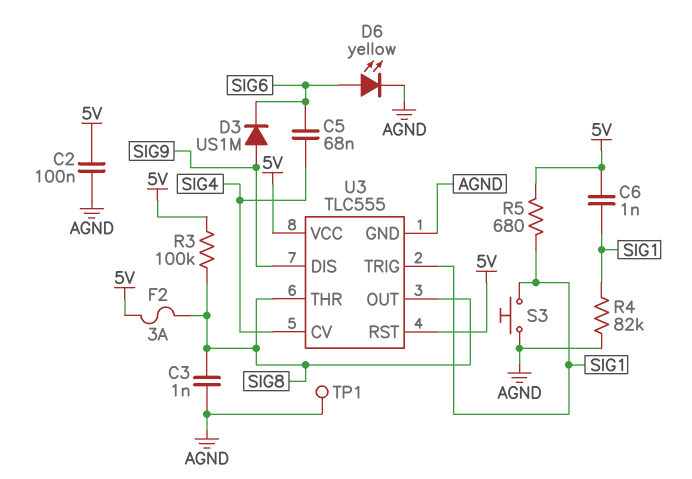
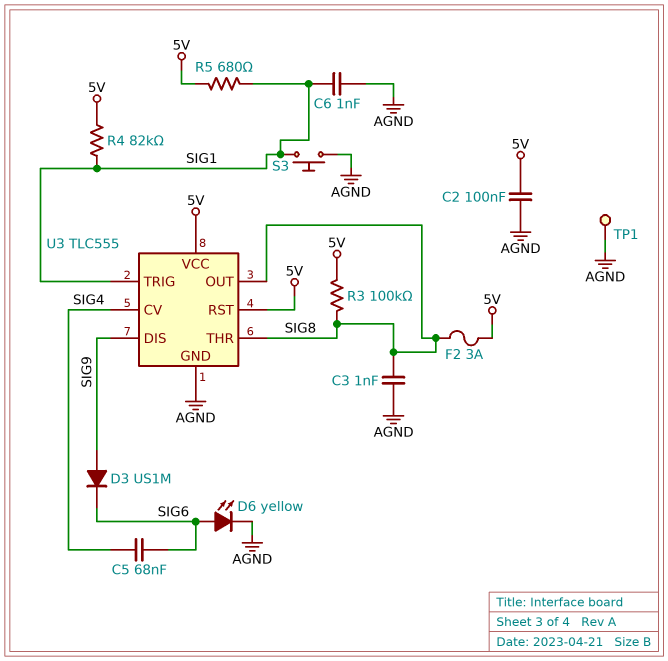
C6: 1nF (5V, SIG1) -> 1nF (AGND, SIG1)
R4: 82k (AGND, SIG1) -> 82k (5V, SIG1)

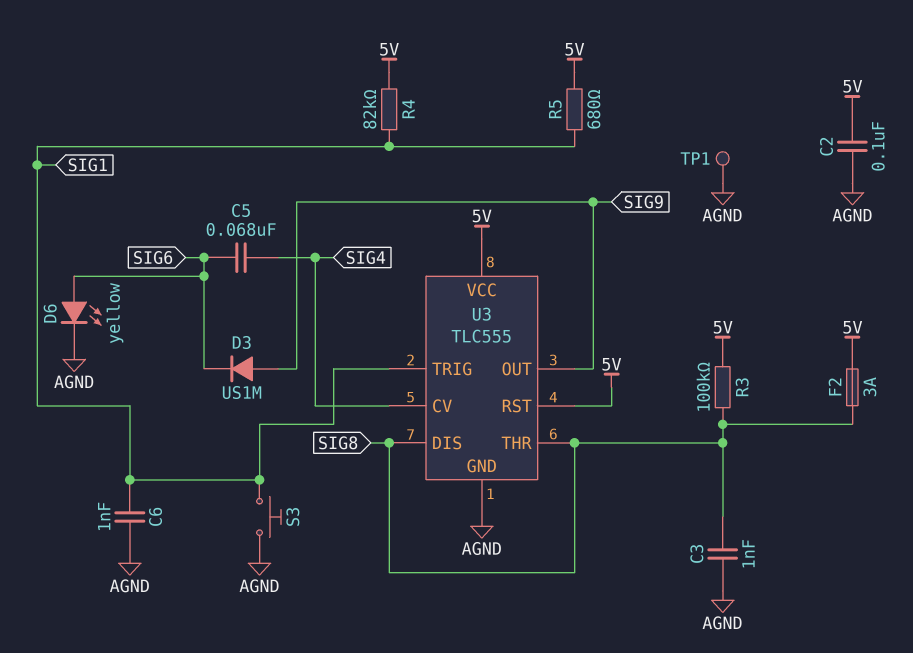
U3 pin DIS: SIG9 -> SIG8
U3 pin OUT: SIG8 -> SIG9

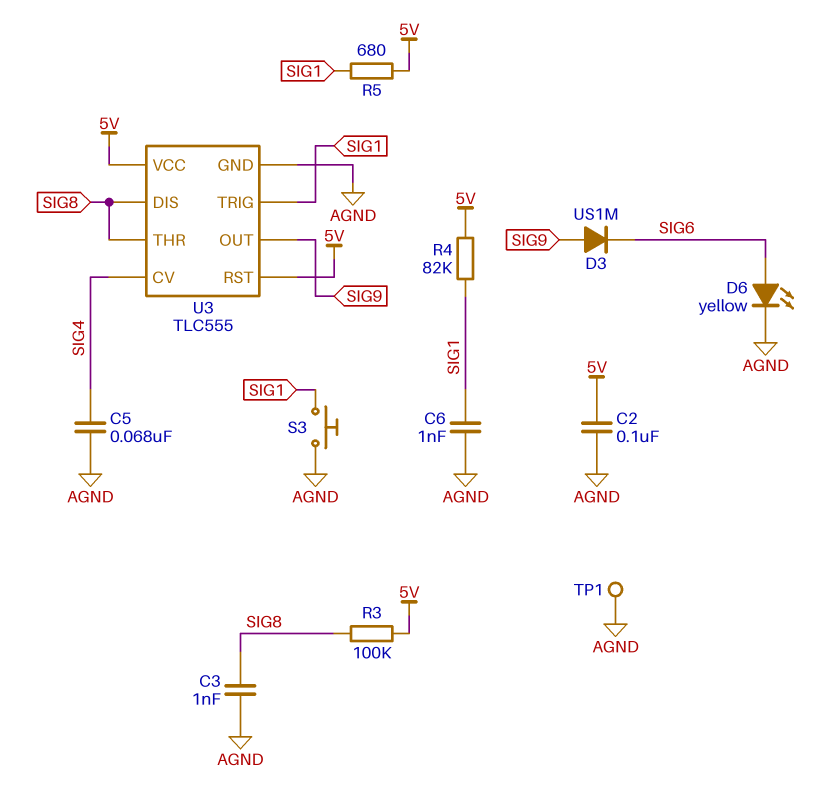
C5: 68nF (SIG4, SIG6) -> 68nF (AGND, SIG4)
F2: 3A (5V, SIG8) -> none

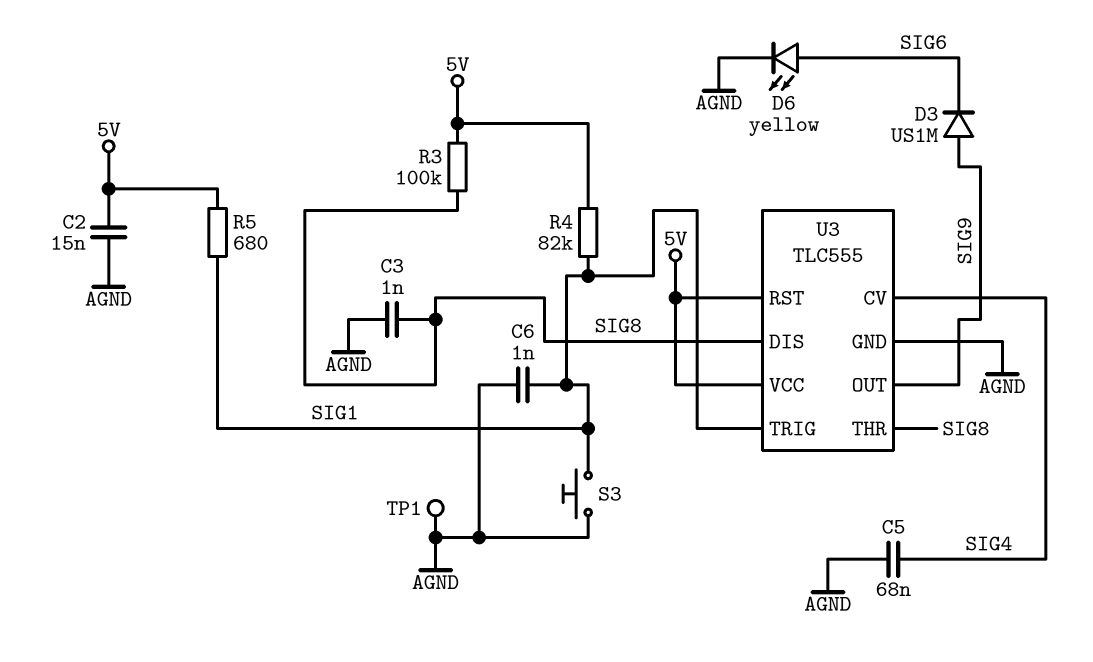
C2: 100nF (5V, AGND) -> 15nF (5V, AGND)

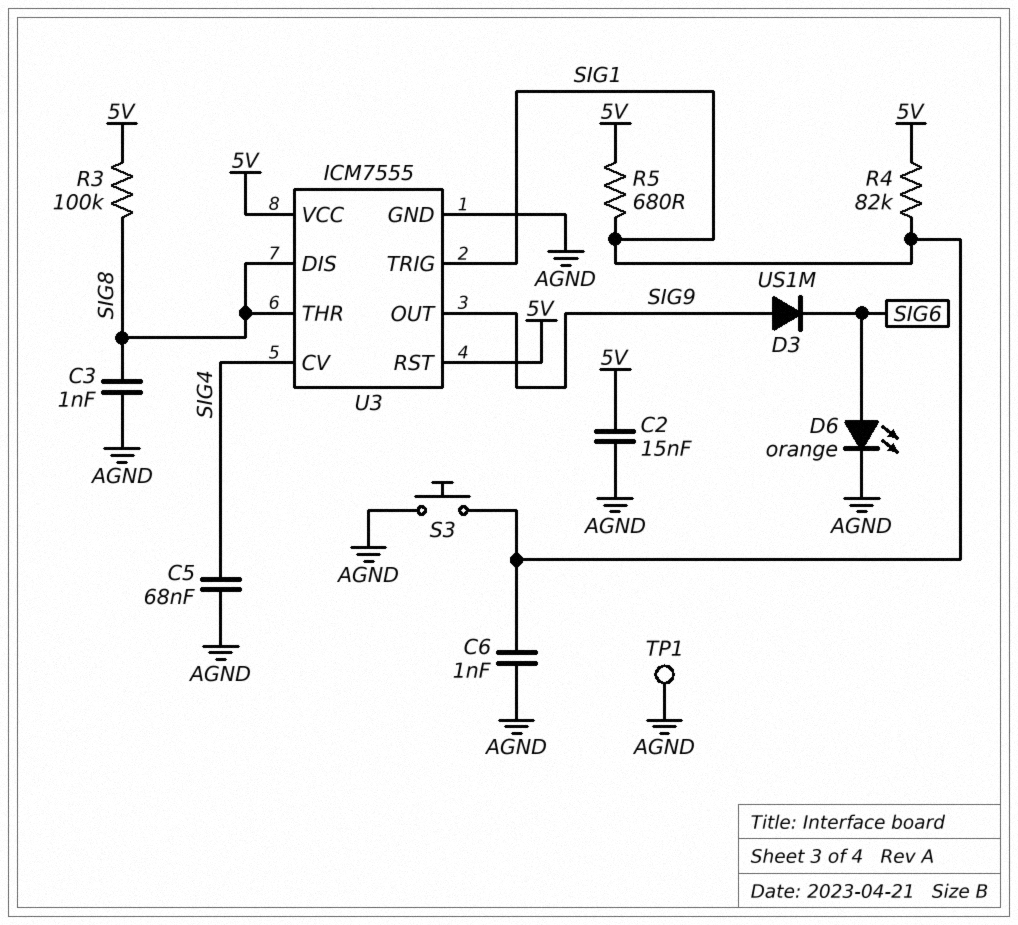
D6: LED yellow (A SIG6, K AGND) -> LED orange (A SIG6, K AGND)
U3: TLC555 -> ICM7555

